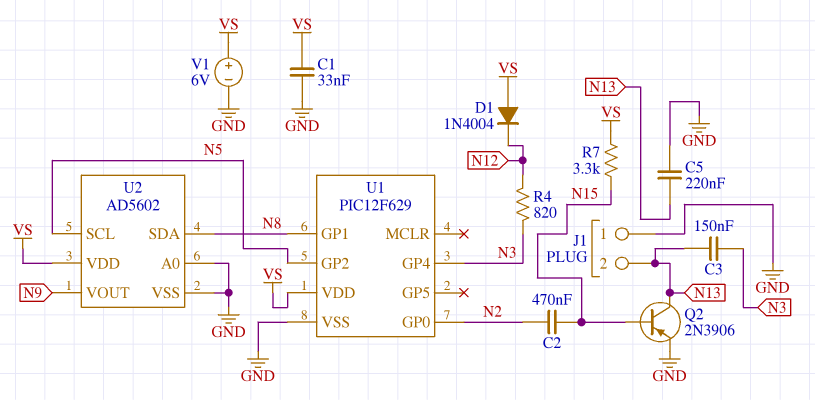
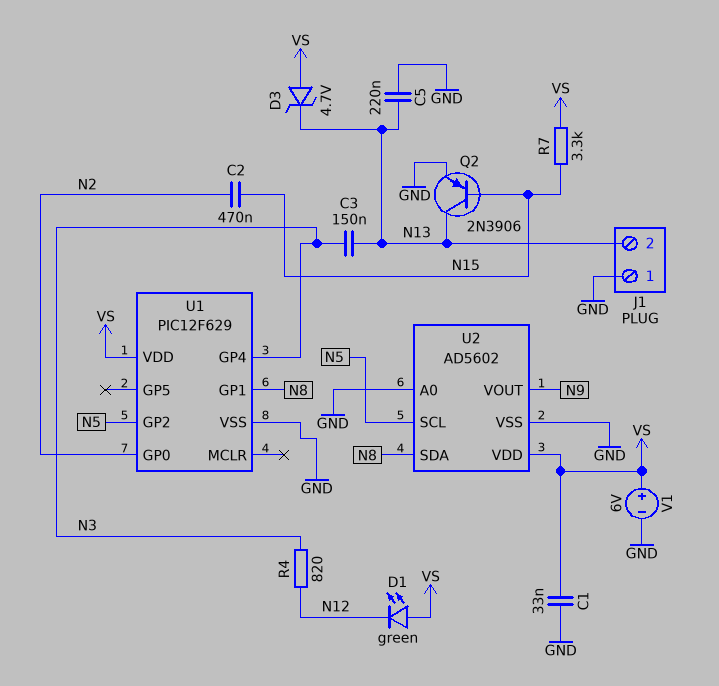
D1: diode 1N4004 (A VS, K N12) -> LED green (A VS, K N12)
D3: none -> zener 4.7V (A VS, K N13)

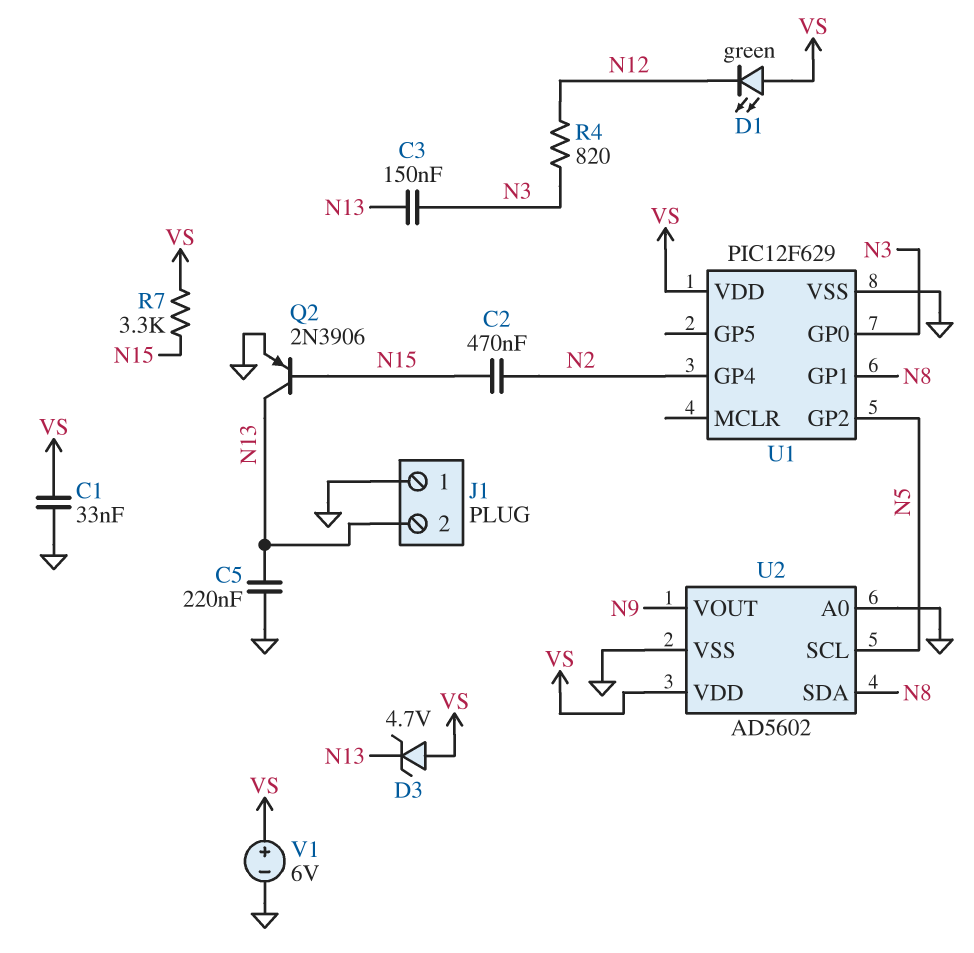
U1 pin GP0: N2 -> N3
U1 pin GP4: N3 -> N2

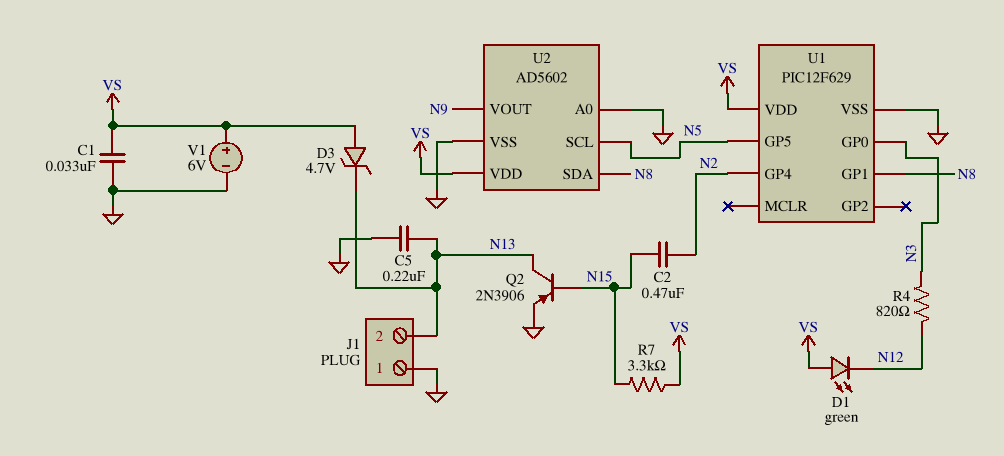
C3: 150nF (N3, N13) -> none
U1 pin GP2: N5 -> none
U1 pin GP5: none -> N5

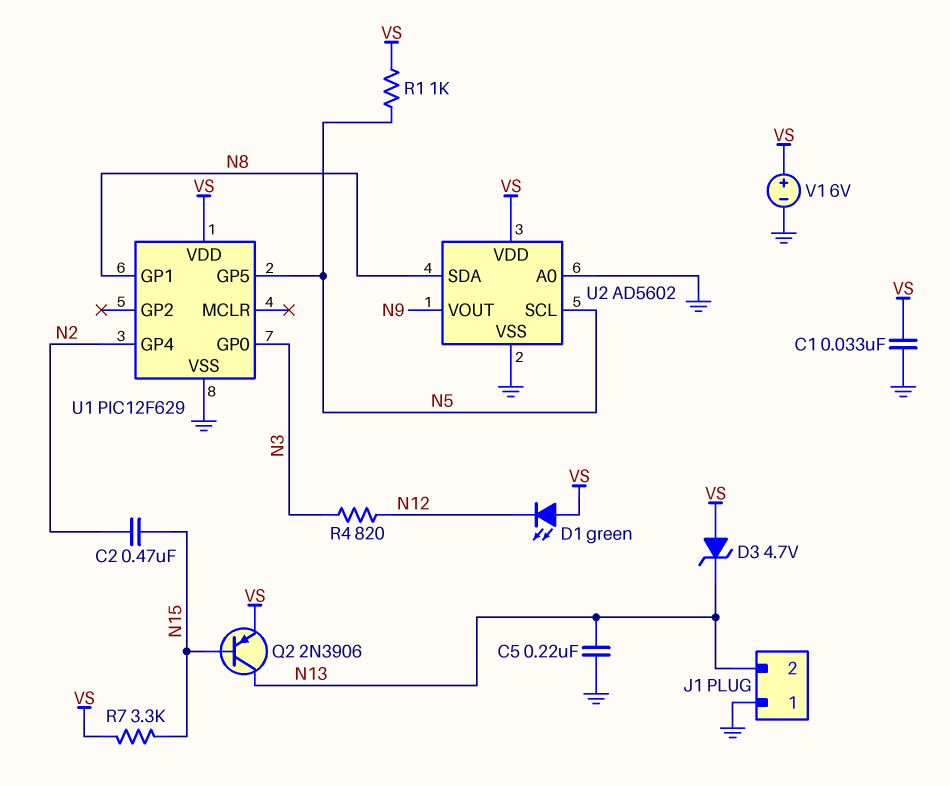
Q2: PNP 2N3906 (B N15, C N13, E GND) -> PNP 2N3906 (B N15, C N13, E VS)
R1: none -> 1k (N5, VS)

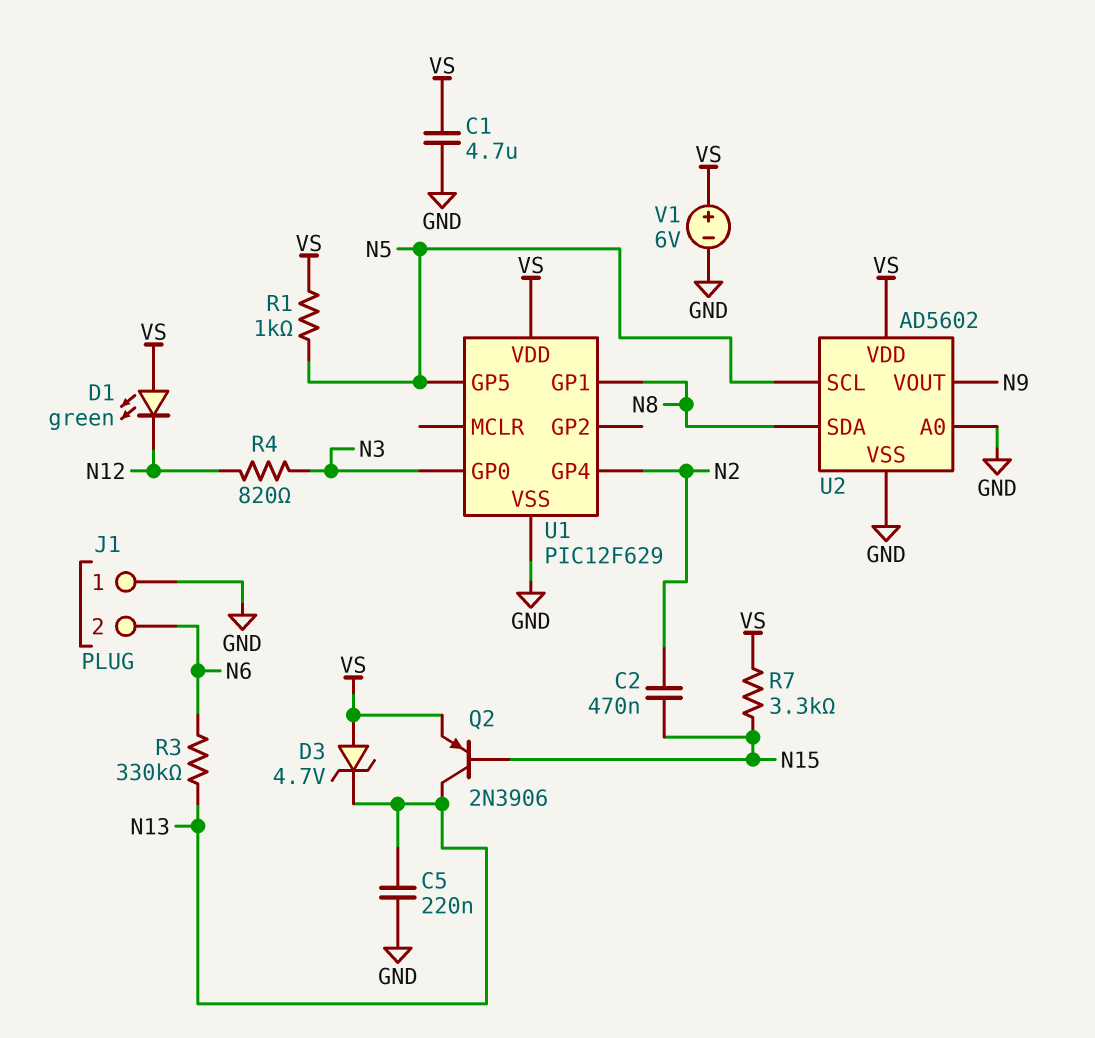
C1: 33nF (GND, VS) -> 4.7uF (GND, VS)
J1 pin 2: N13 -> N6
R3: none -> 330k (N6, N13)

